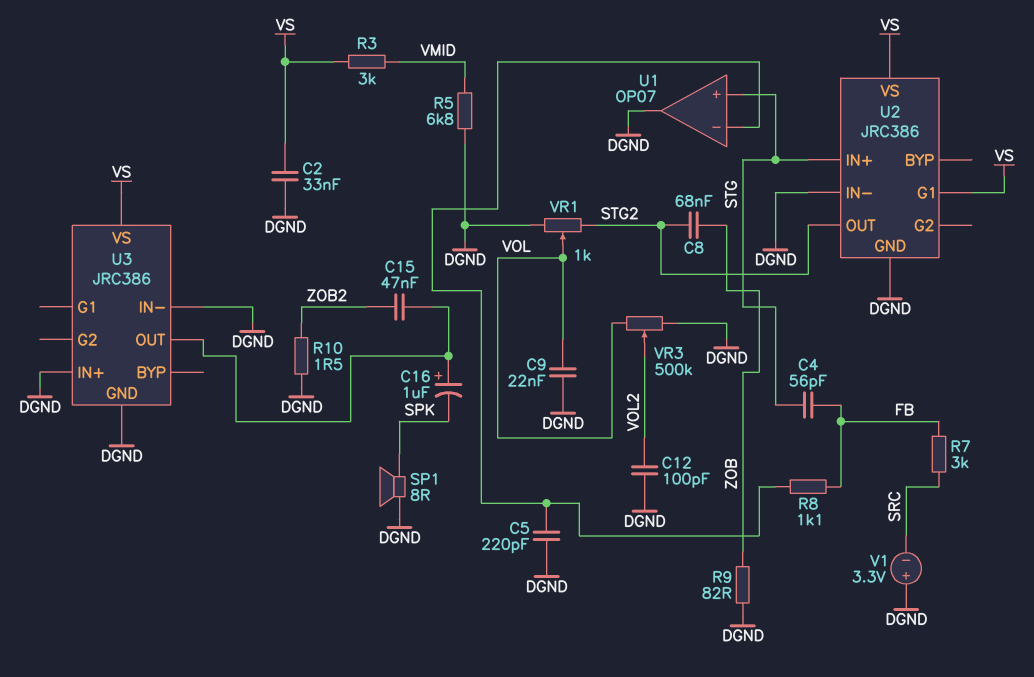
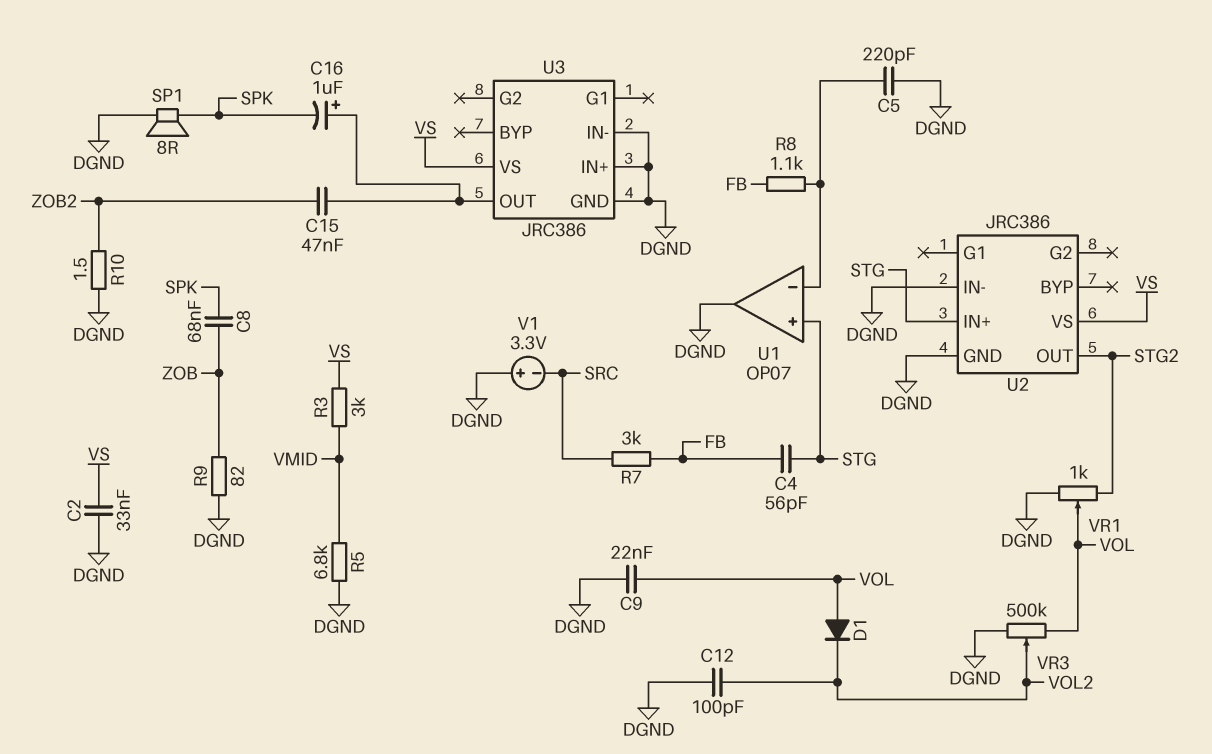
C8: 68nF (STG2, ZOB) -> 68nF (SPK, ZOB)
D1: none -> diode (A VOL, K VOL2)
U2 pin G1: VS -> none

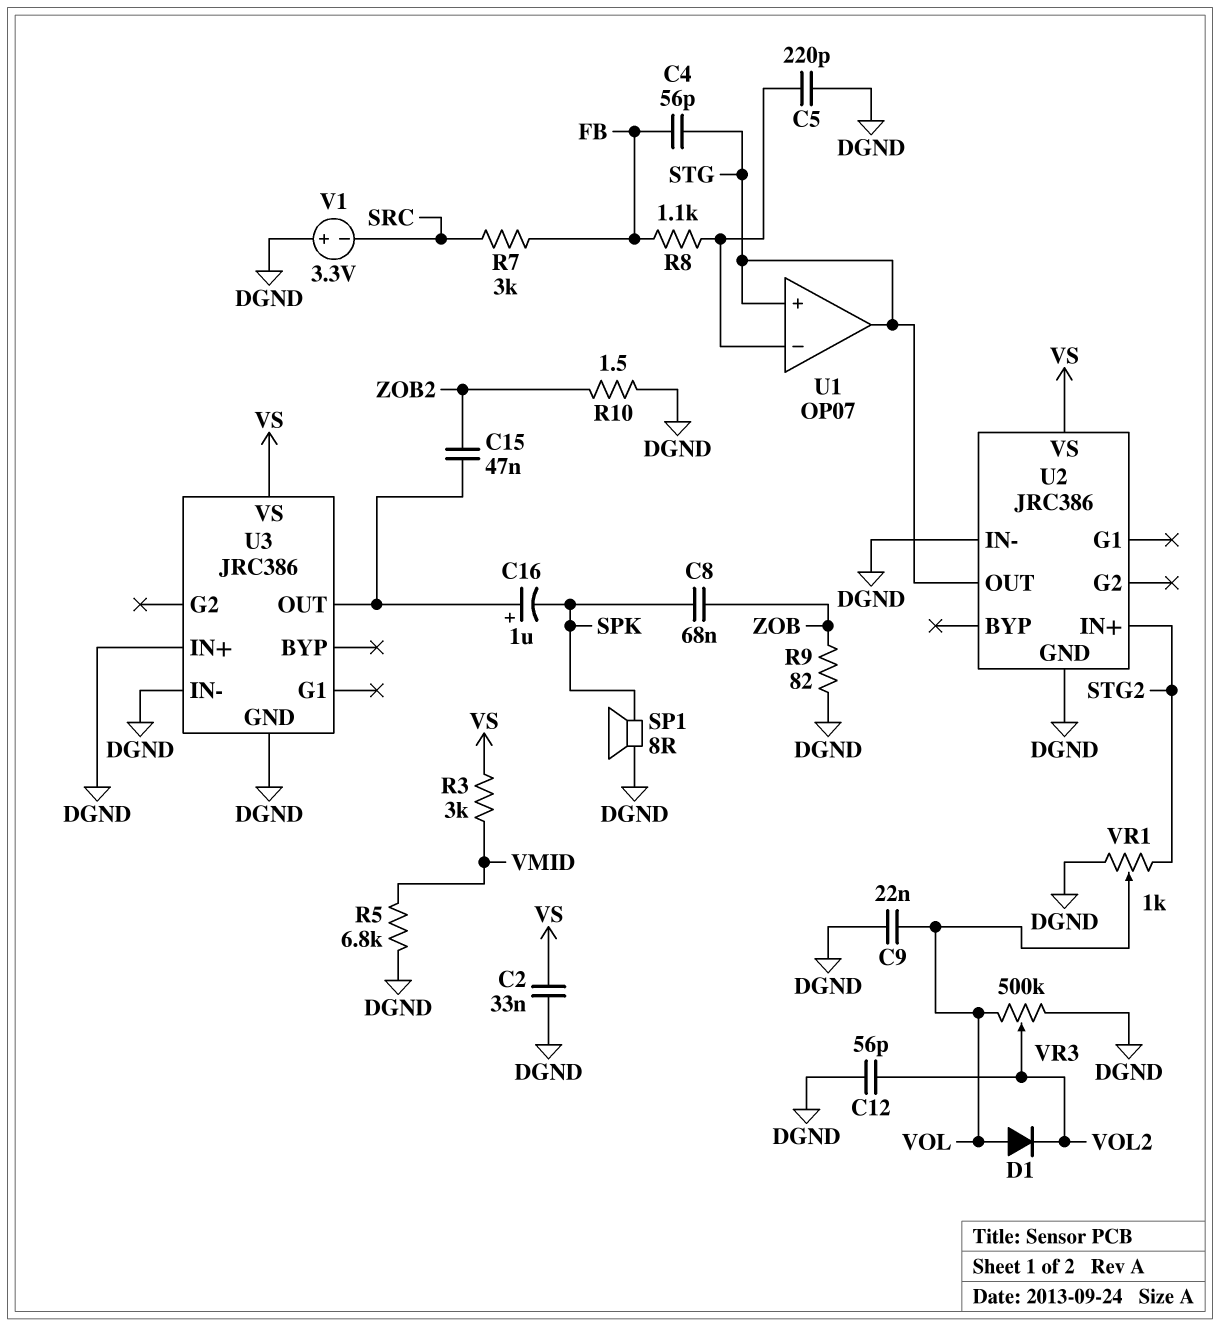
C12: 100pF (DGND, VOL2) -> 56pF (DGND, VOL2)
U1 pin out: DGND -> STG
U2 pin IN+: STG -> STG2
U2 pin OUT: STG2 -> STG

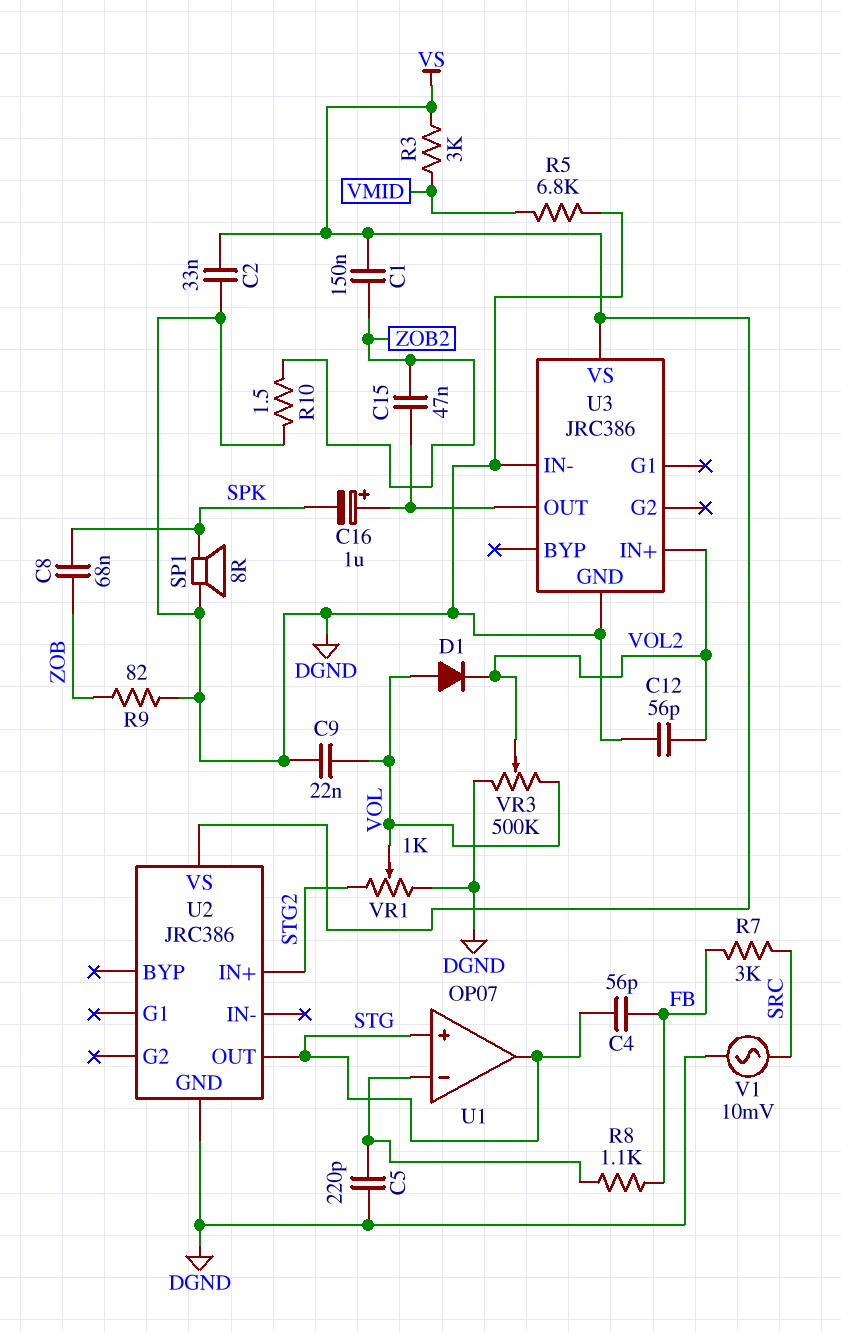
C1: none -> 150nF (VS, ZOB2)
U2 pin IN-: DGND -> none
U3 pin IN+: DGND -> VOL2
V1: 3.3V (plus DGND, minus SRC) -> AC 10mV (DGND, SRC)

